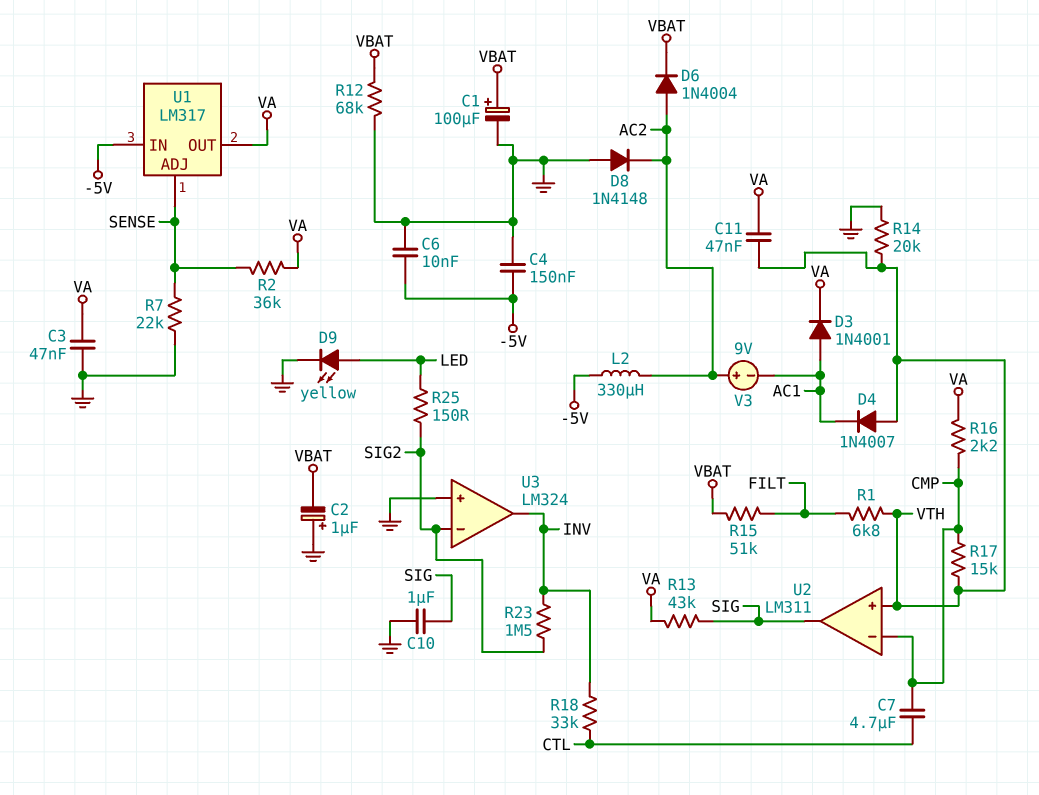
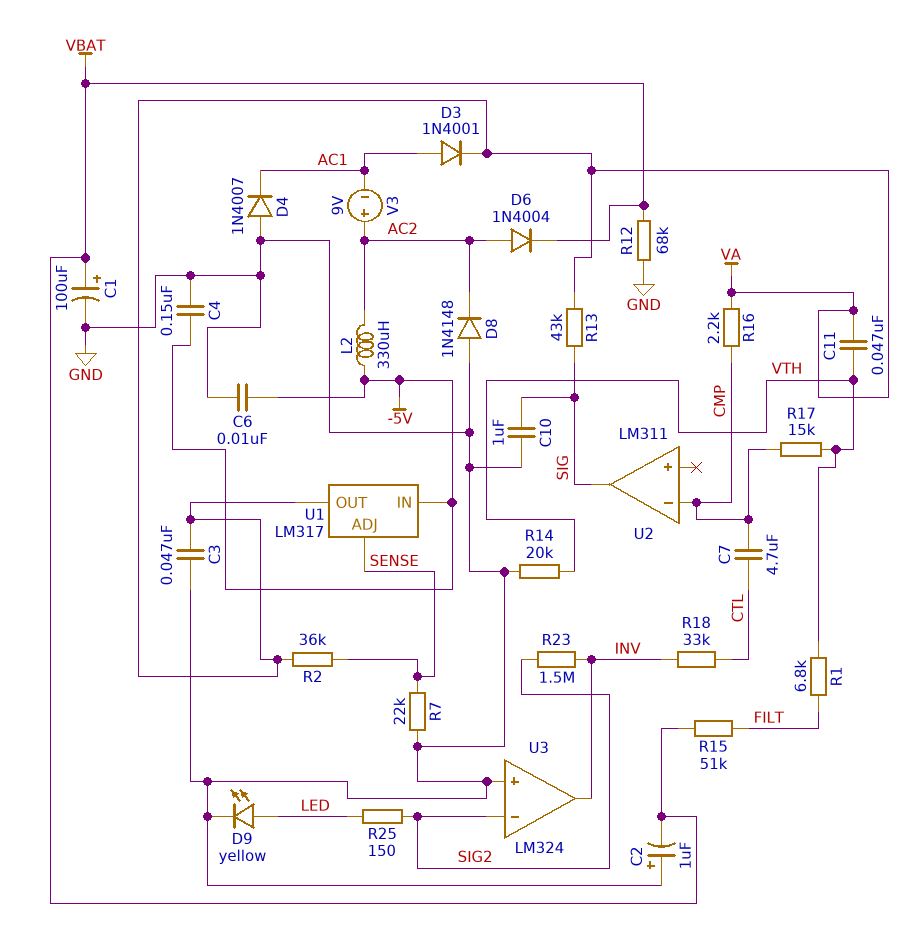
D4: diode 1N4007 (A VTH, K AC1) -> diode 1N4007 (A GND, K AC1)
U2 pin in+: VTH -> none

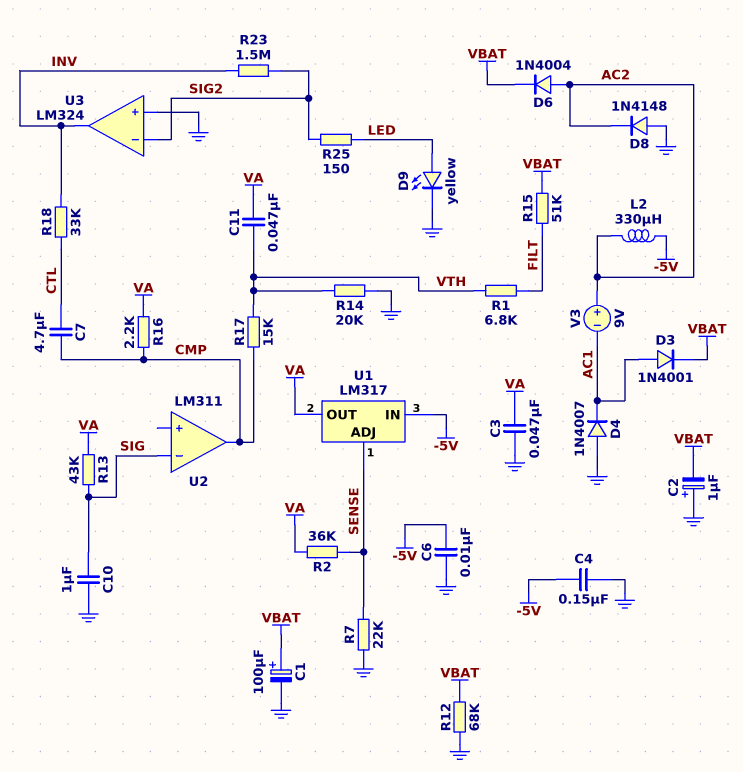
D3: diode 1N4001 (A AC1, K VA) -> diode 1N4001 (A AC1, K VBAT)
U2 pin in-: CMP -> SIG
U2 pin out: SIG -> CMP

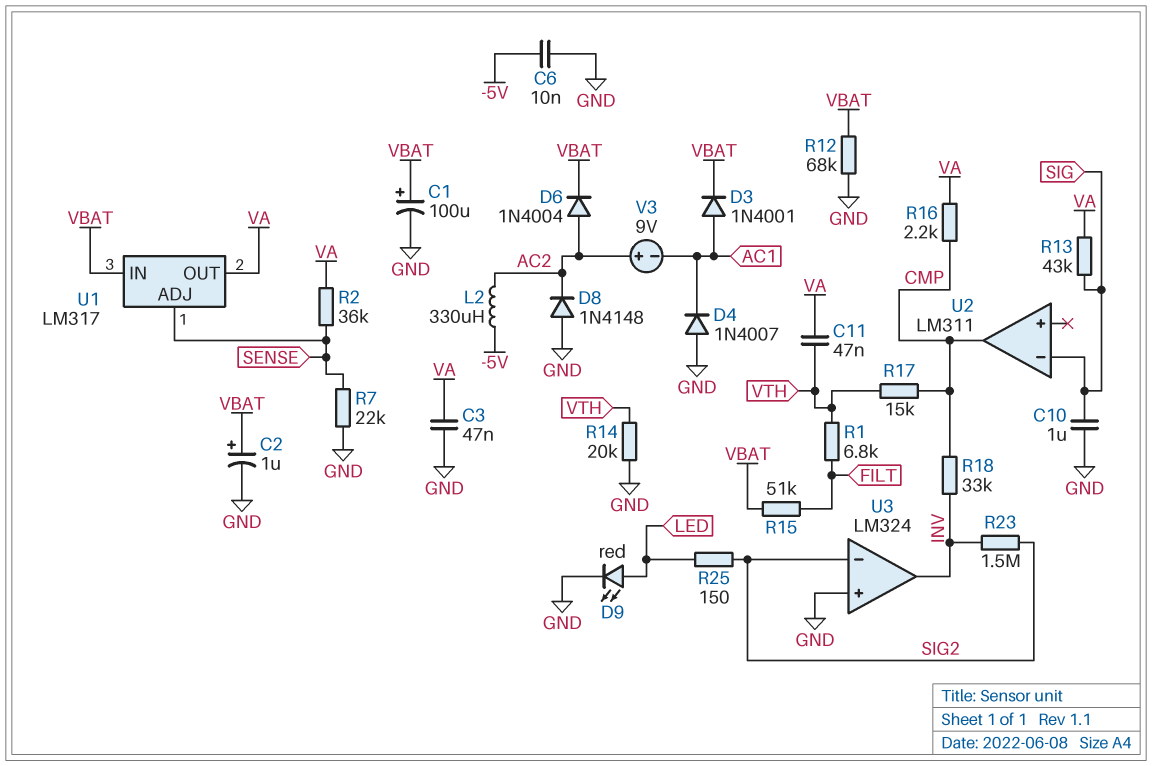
C2: 1uF (plus GND, minus VBAT) -> 1uF (plus VBAT, minus GND)
C4: 150nF (-5V, GND) -> none
C7: 4.7uF (CMP, CTL) -> none
D9: LED yellow (A LED, K GND) -> LED red (A LED, K GND)
R18: 33k (CTL, INV) -> 33k (CMP, INV)
U1 pin IN: -5V -> VBAT

